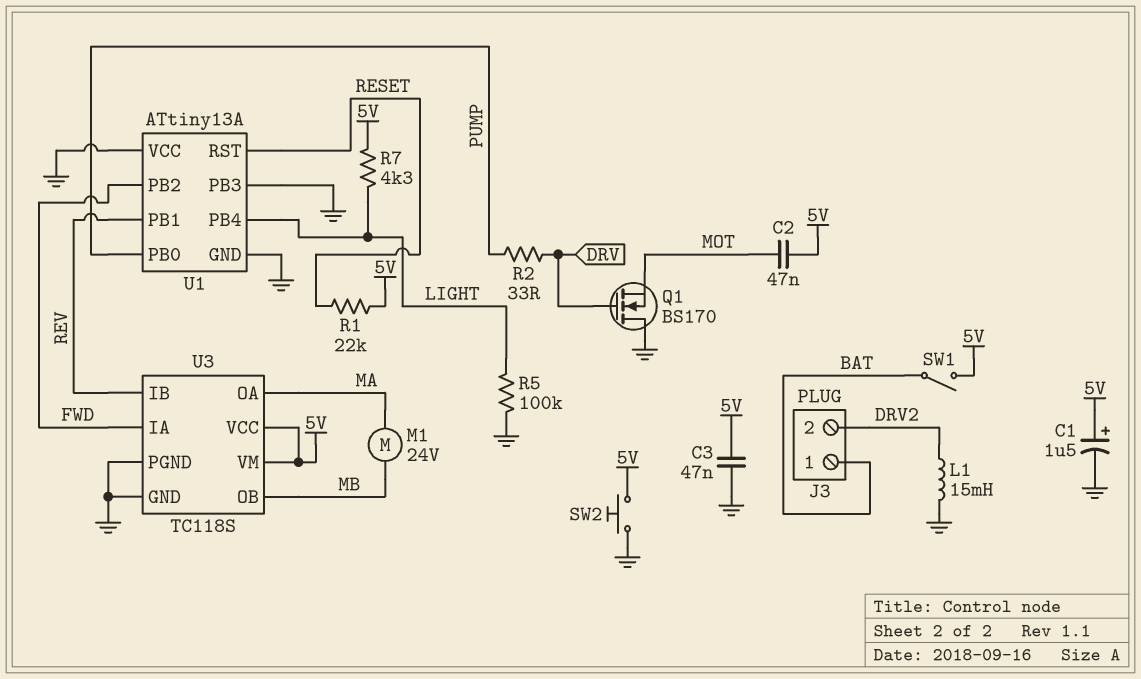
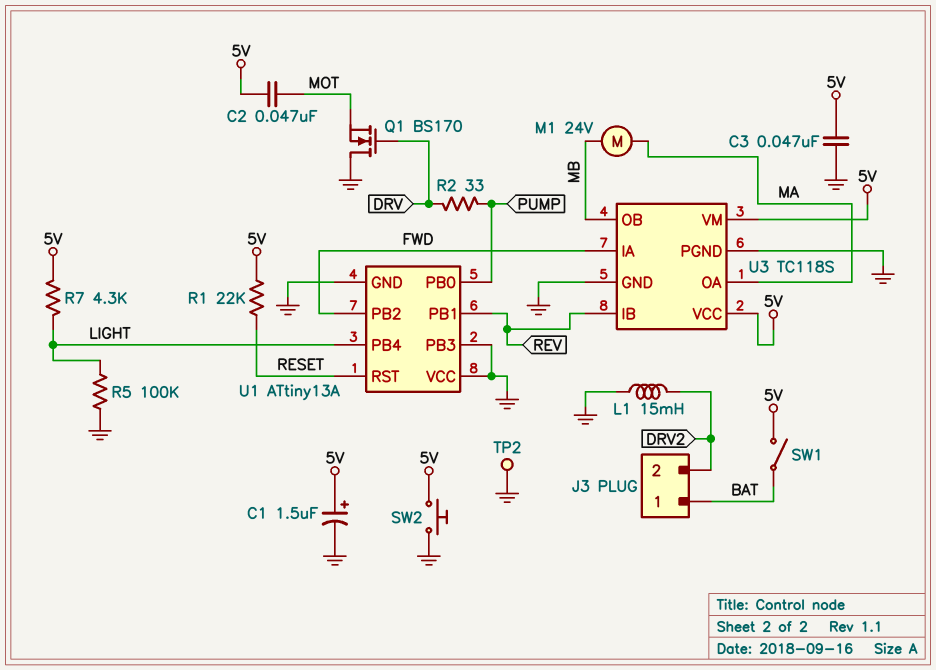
TP2: none -> test point (GND)

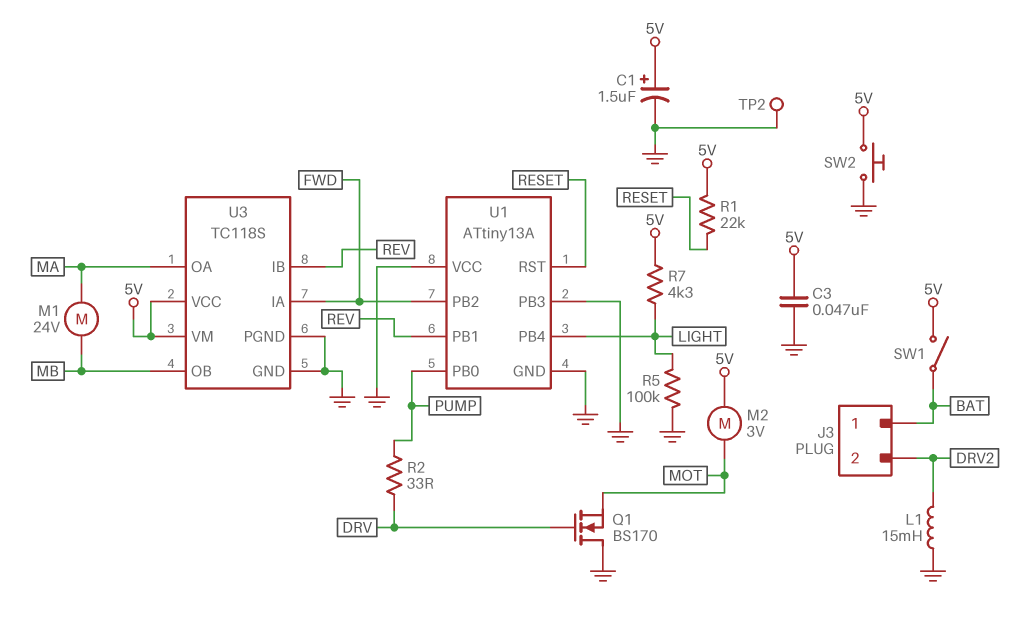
C2: 47nF (5V, MOT) -> none
M2: none -> motor 3V (5V, MOT)

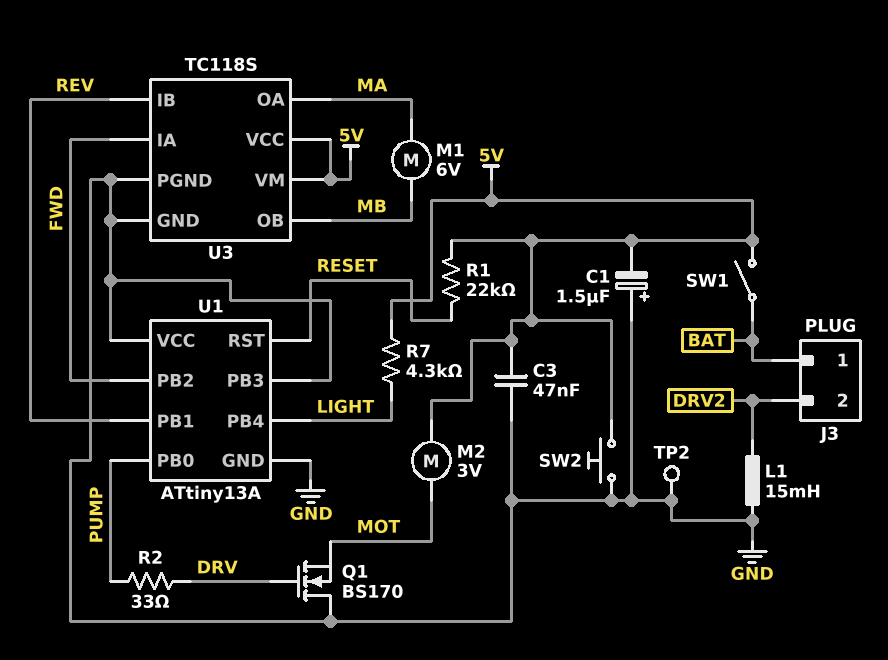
C1: 1.5uF (plus 5V, minus GND) -> 1.5uF (plus GND, minus 5V)
M1: motor 24V (MA, MB) -> motor 6V (MA, MB)
R5: 100k (GND, LIGHT) -> none

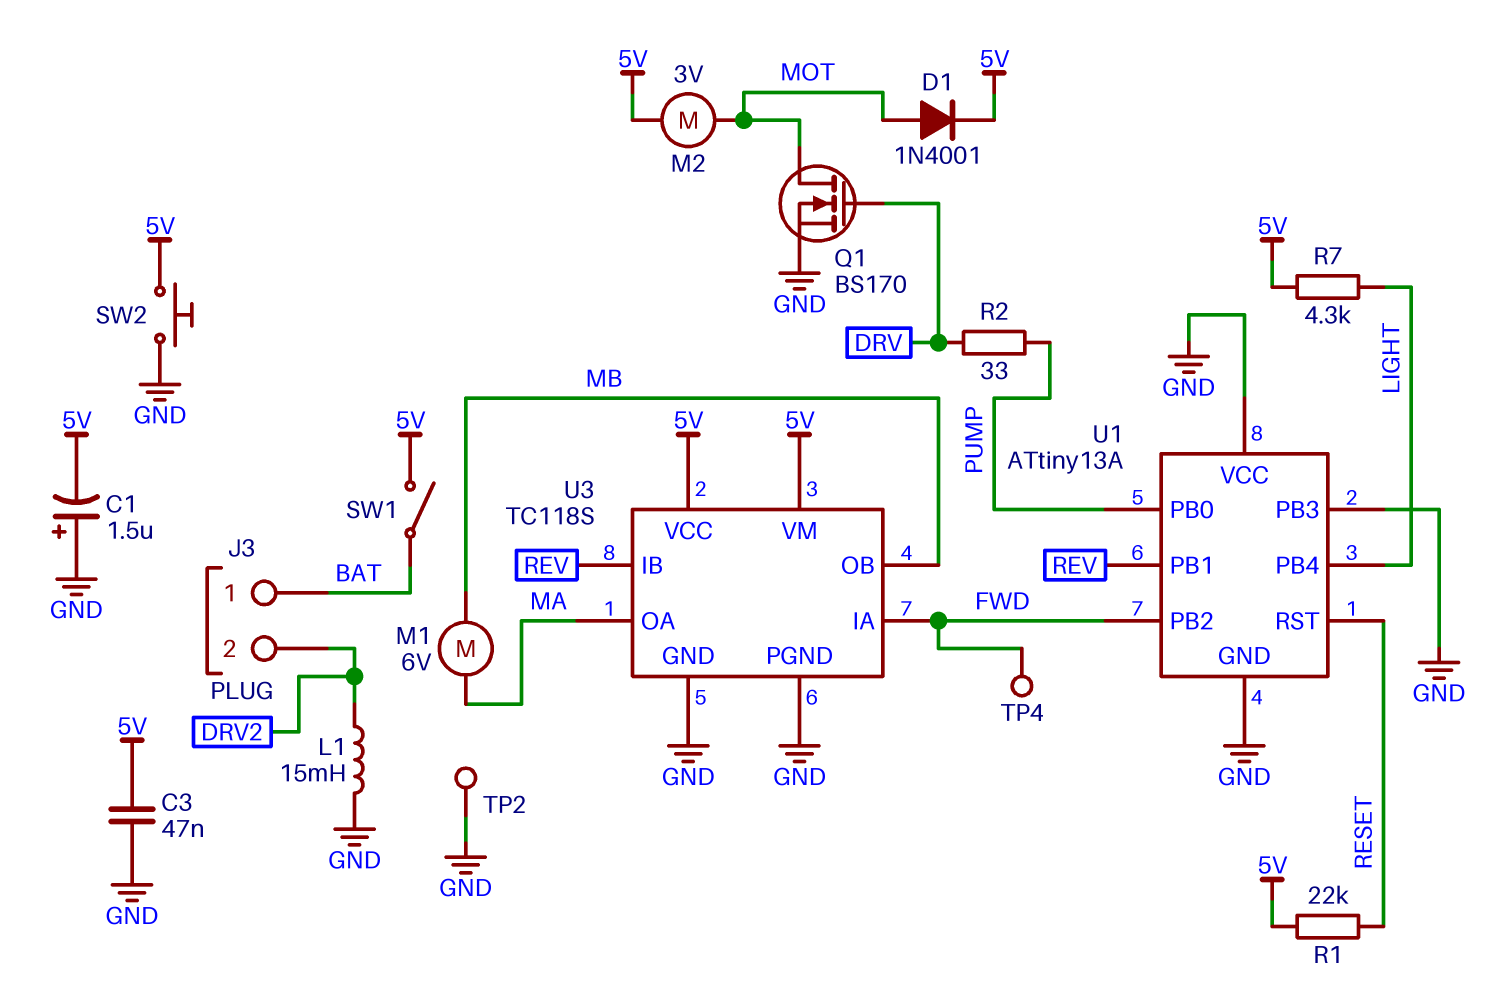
D1: none -> diode 1N4001 (A MOT, K 5V)
Q1: NMOS BS170 (G DRV, D GND, S MOT) -> NMOS BS170 (G DRV, D MOT, S GND)
TP4: none -> test point (FWD)

